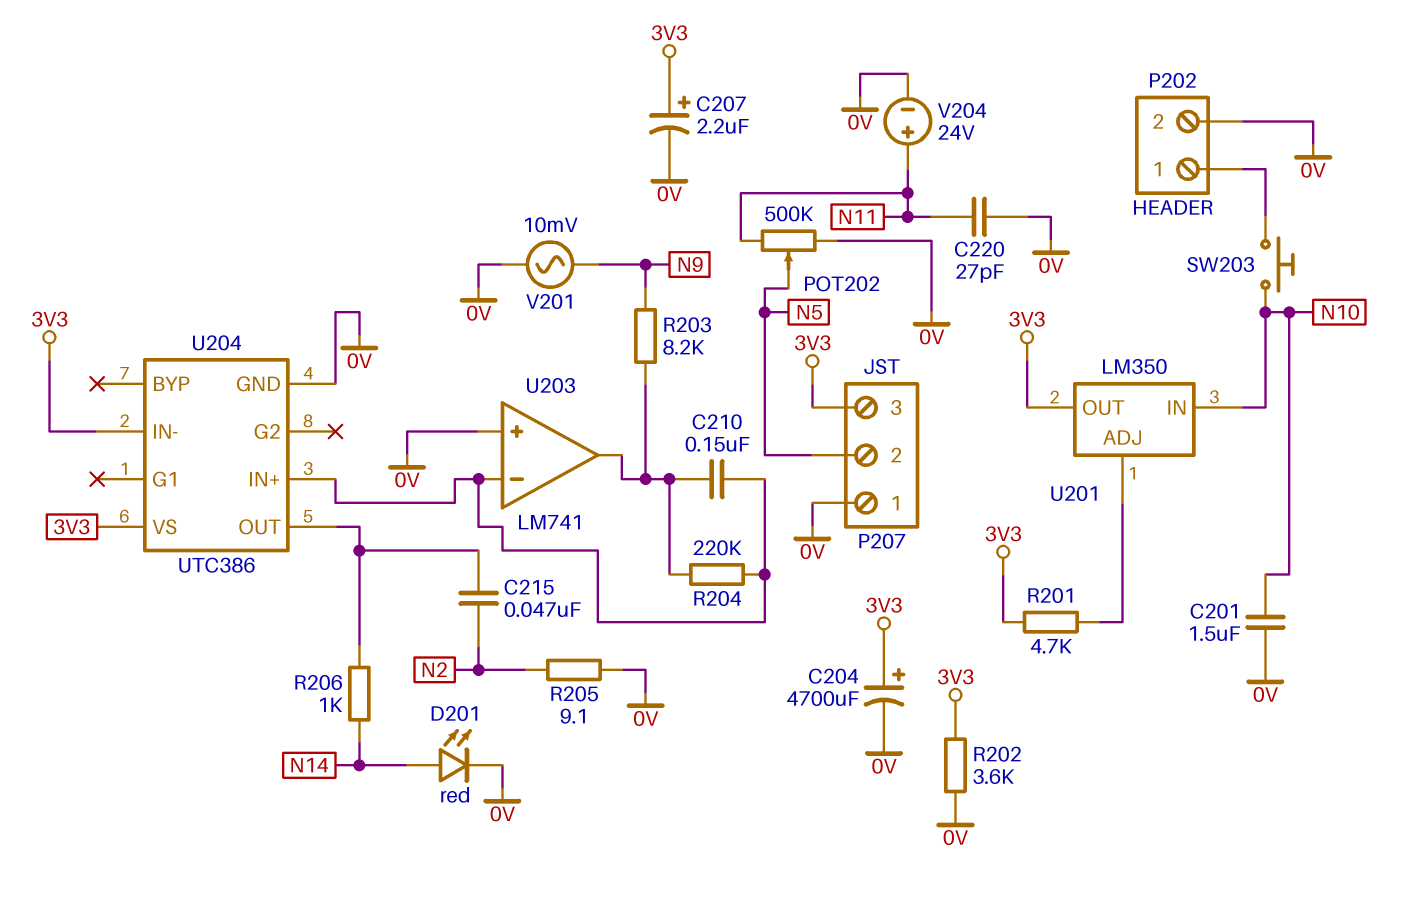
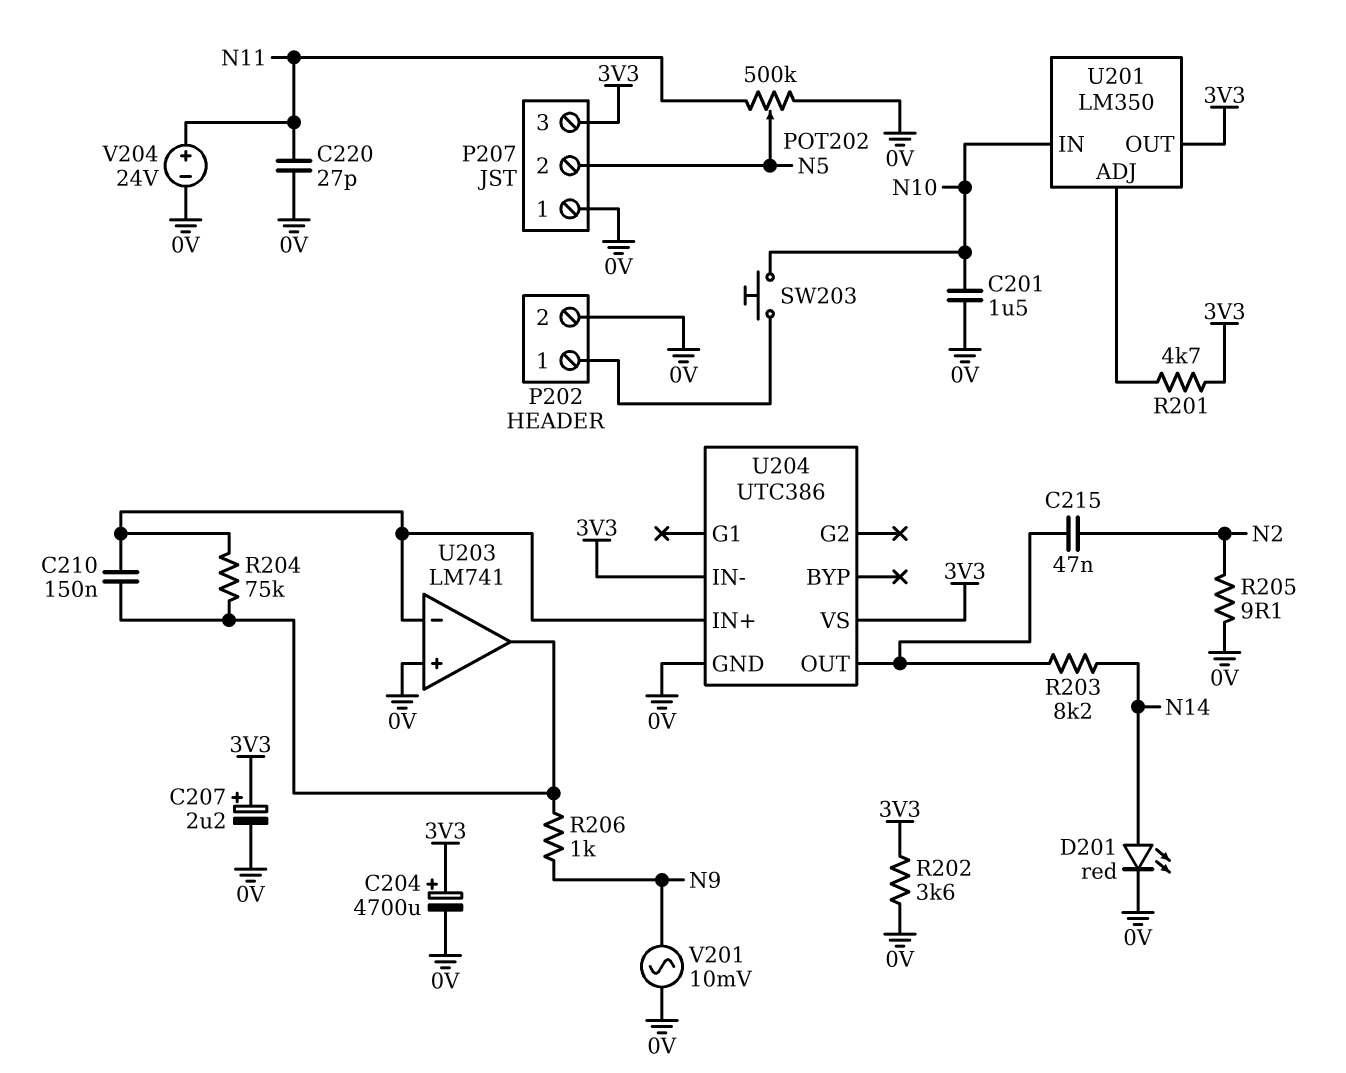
R203: 8.2k (N9, U203/out) -> 8.2k (N14, U204/OUT)
R204: 220k (U203/in-, U203/out) -> 75k (U203/in-, U203/out)
R206: 1k (N14, U204/OUT) -> 1k (N9, U203/out)

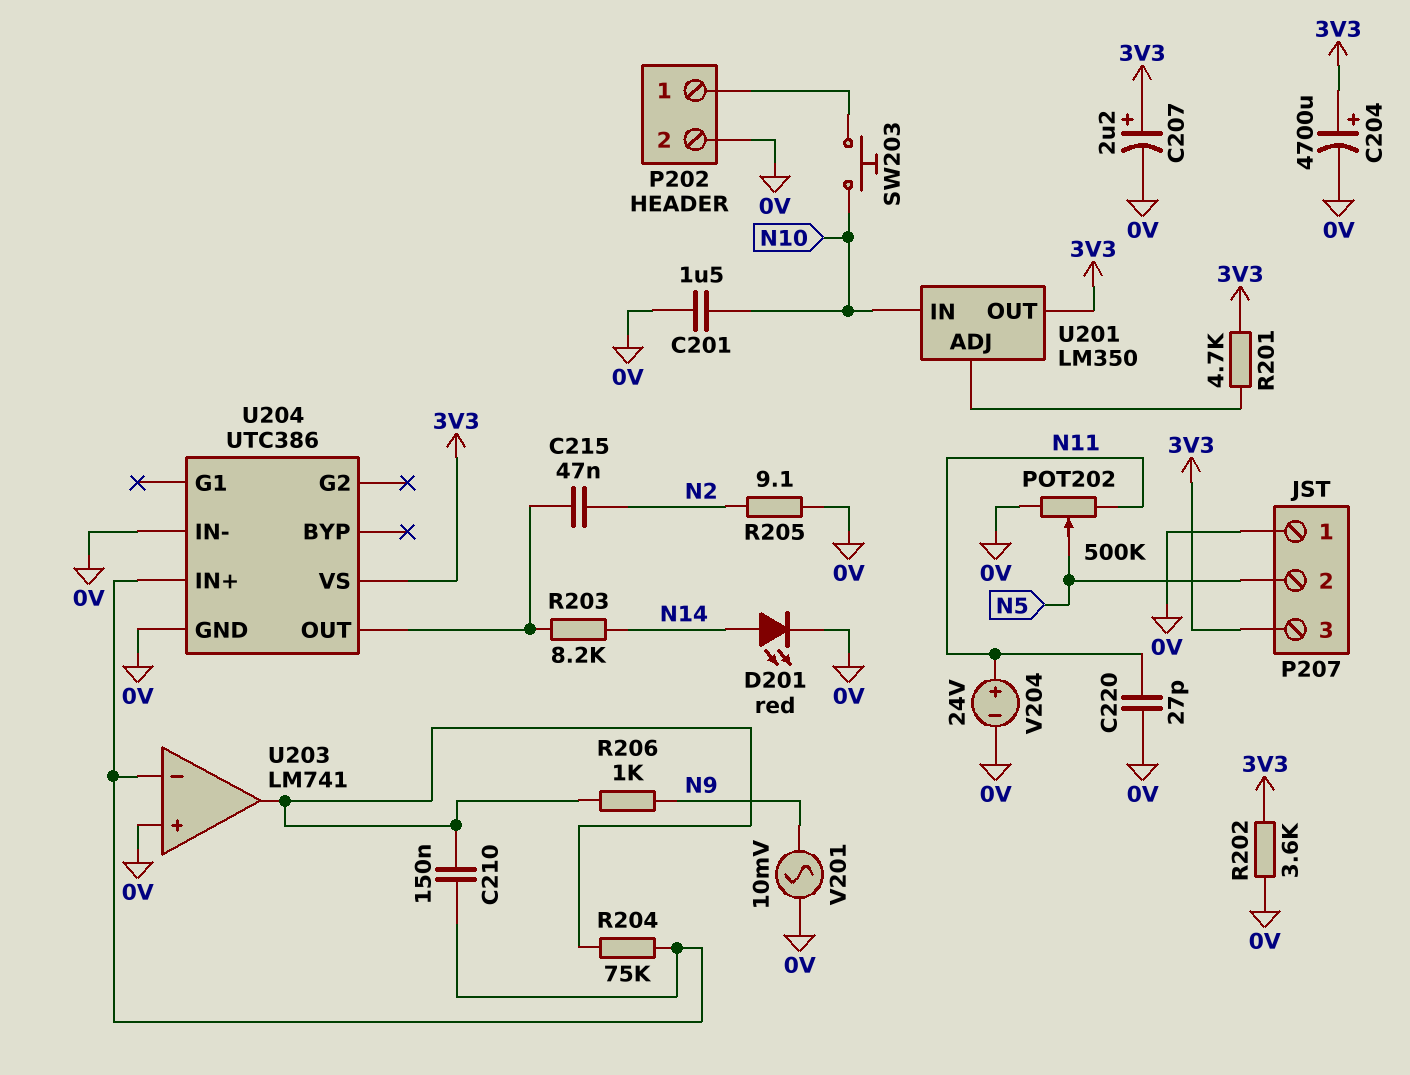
U204 pin IN-: 3V3 -> 0V

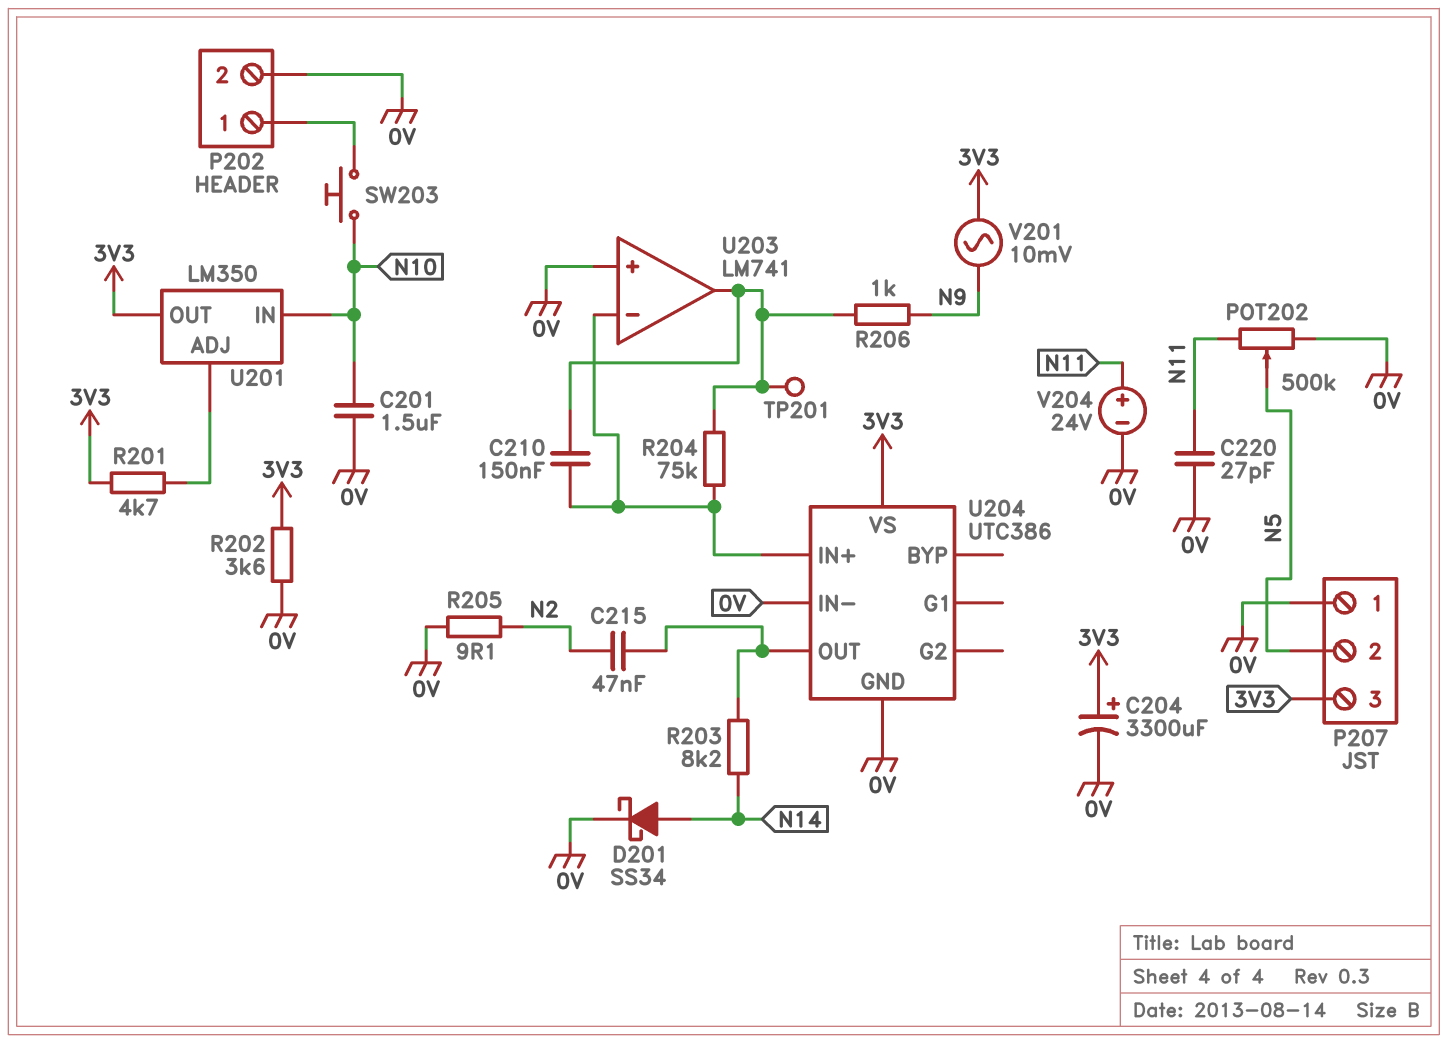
C204: 4700uF (plus 3V3, minus 0V) -> 3300uF (plus 3V3, minus 0V)
C207: 2.2uF (plus 3V3, minus 0V) -> none
D201: LED red (A N14, K 0V) -> schottky SS34 (A N14, K 0V)
TP201: none -> test point (U203/out)
V201: AC 10mV (0V, N9) -> AC 10mV (3V3, N9)

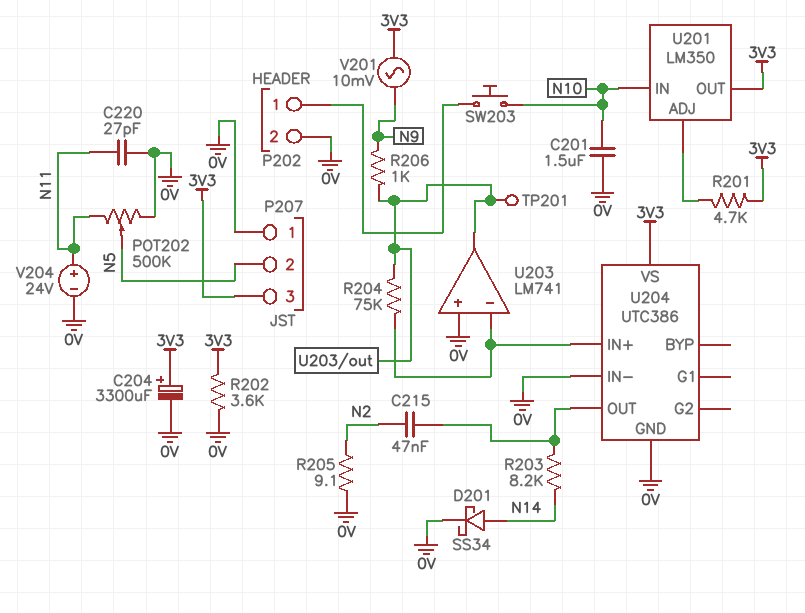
C210: 150nF (U203/in-, U203/out) -> none

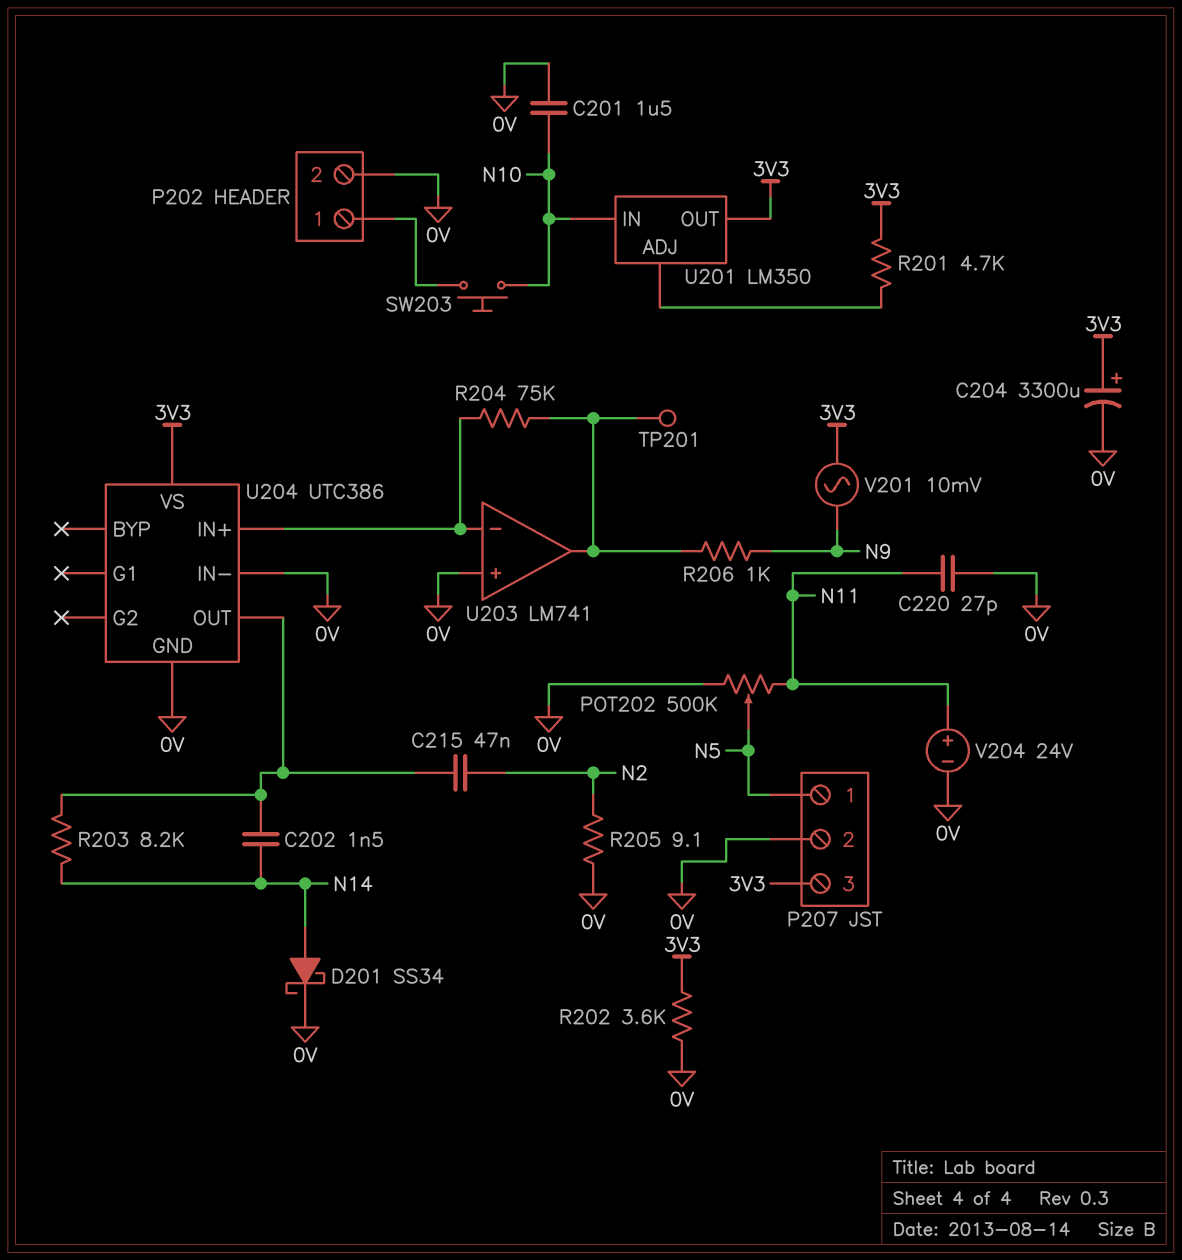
C202: none -> 1.5nF (N14, U204/OUT)
P207 pin 1: 0V -> N5
P207 pin 2: N5 -> 0V

